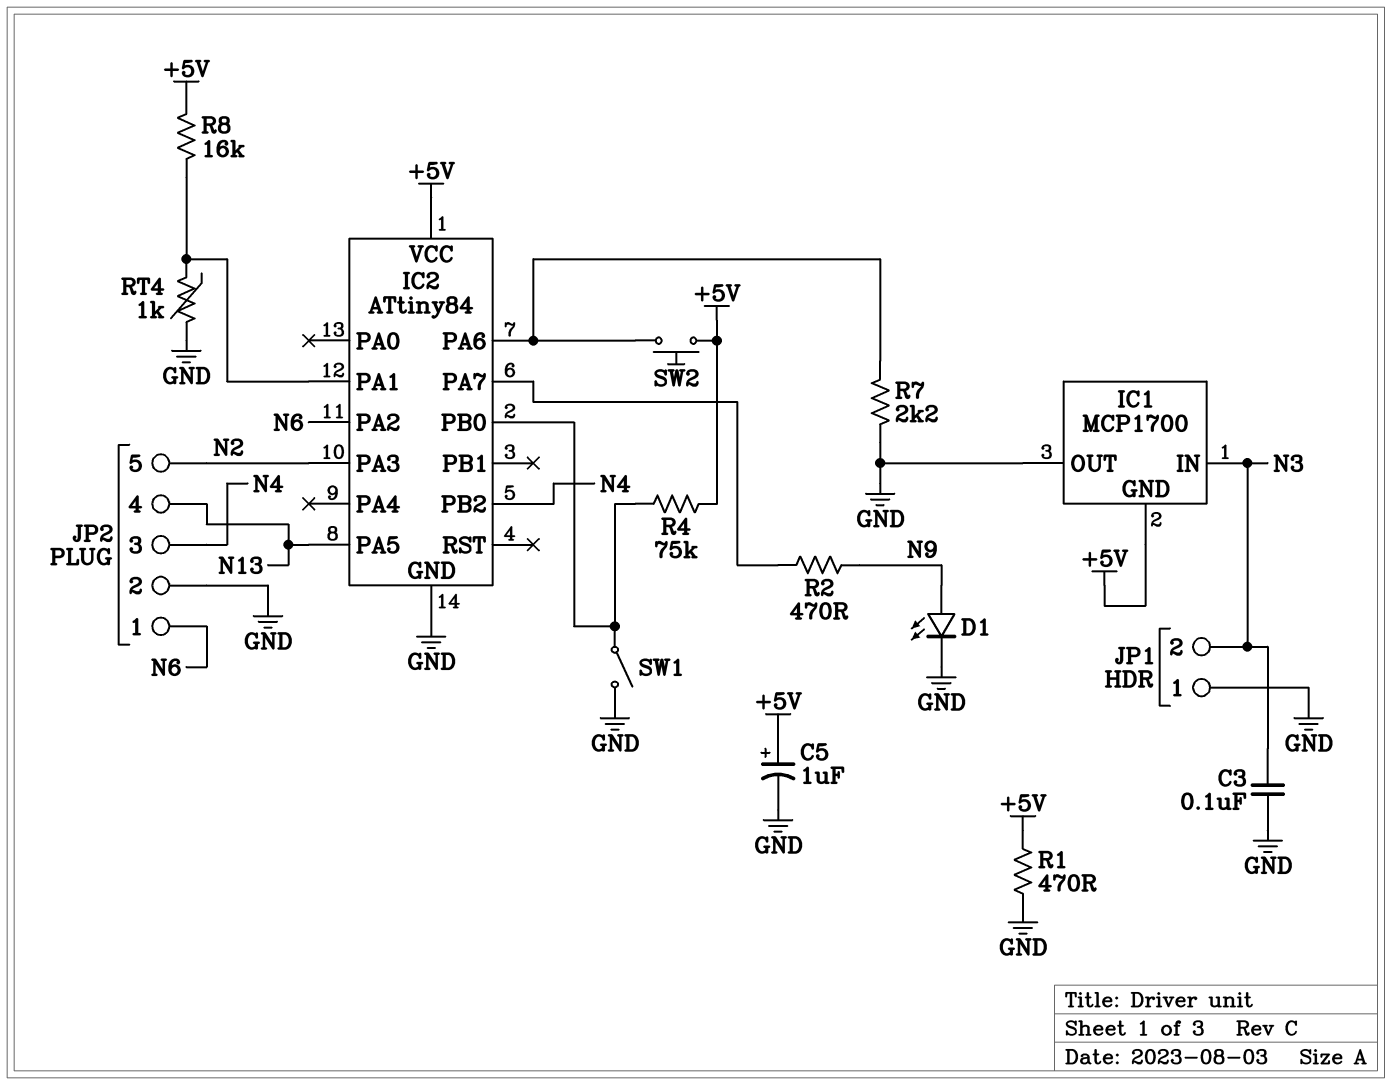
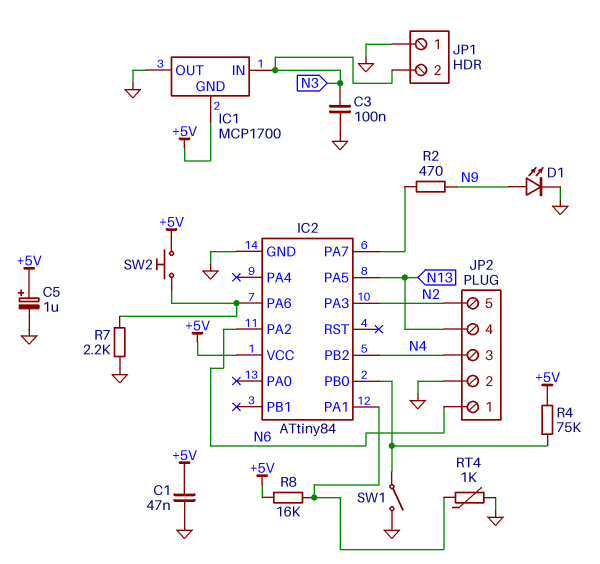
C1: none -> 47nF (+5V, GND)
R1: 470 (+5V, GND) -> none

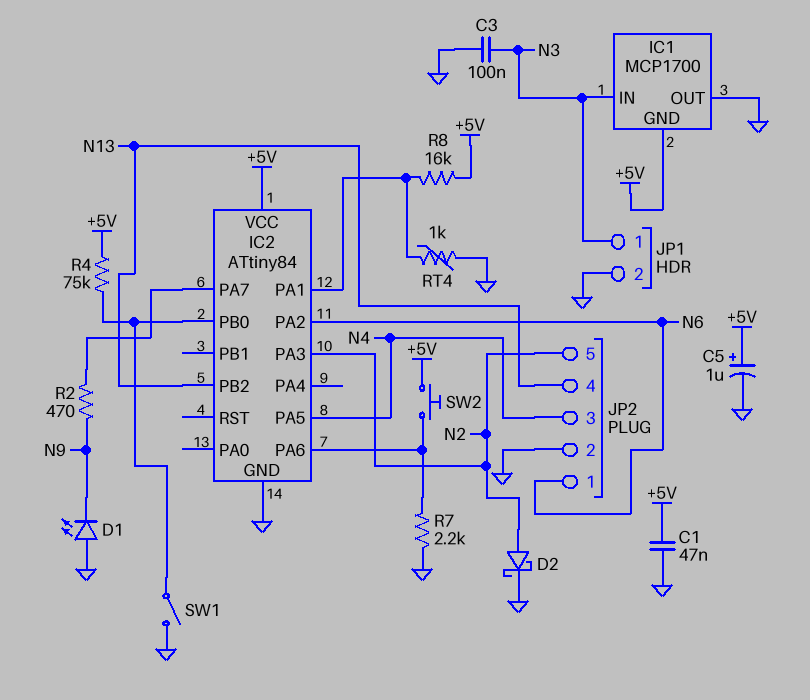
D1: LED (A N9, K GND) -> LED (A GND, K N9)
D2: none -> schottky (A N2, K GND)
IC2 pin PA5: N13 -> N4
IC2 pin PB2: N4 -> N13
JP1 pin 1: GND -> N3
JP1 pin 2: N3 -> GND

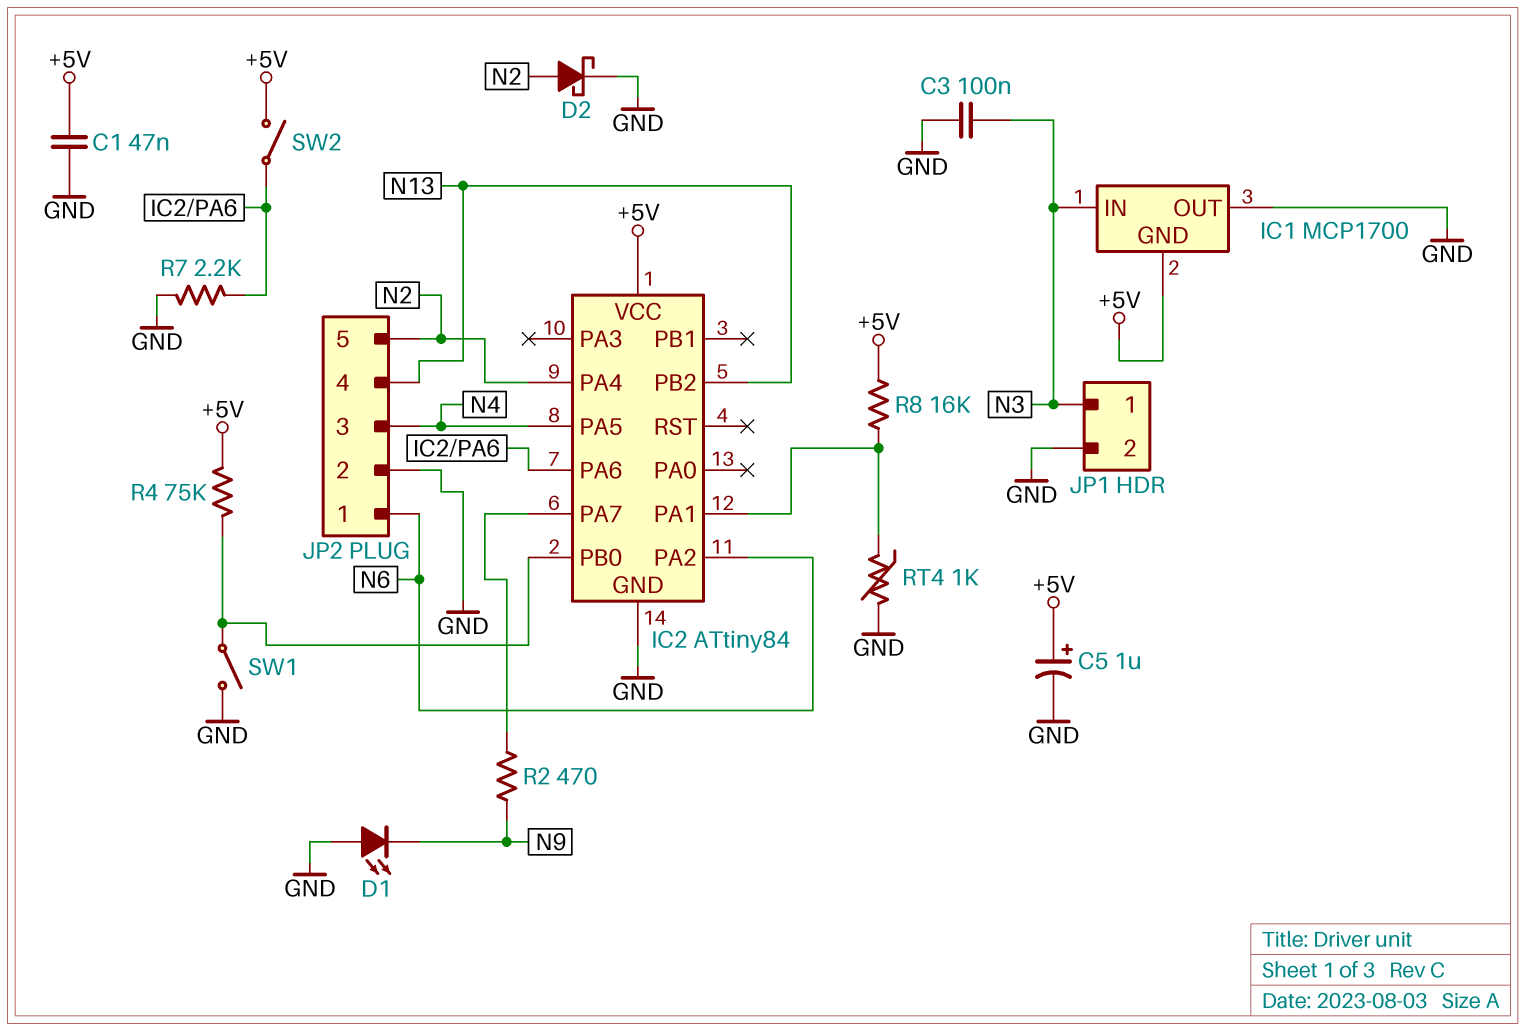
IC2 pin PA3: N2 -> none
IC2 pin PA4: none -> N2
SW2: button (+5V, IC2/PA6) -> switch (+5V, IC2/PA6)

